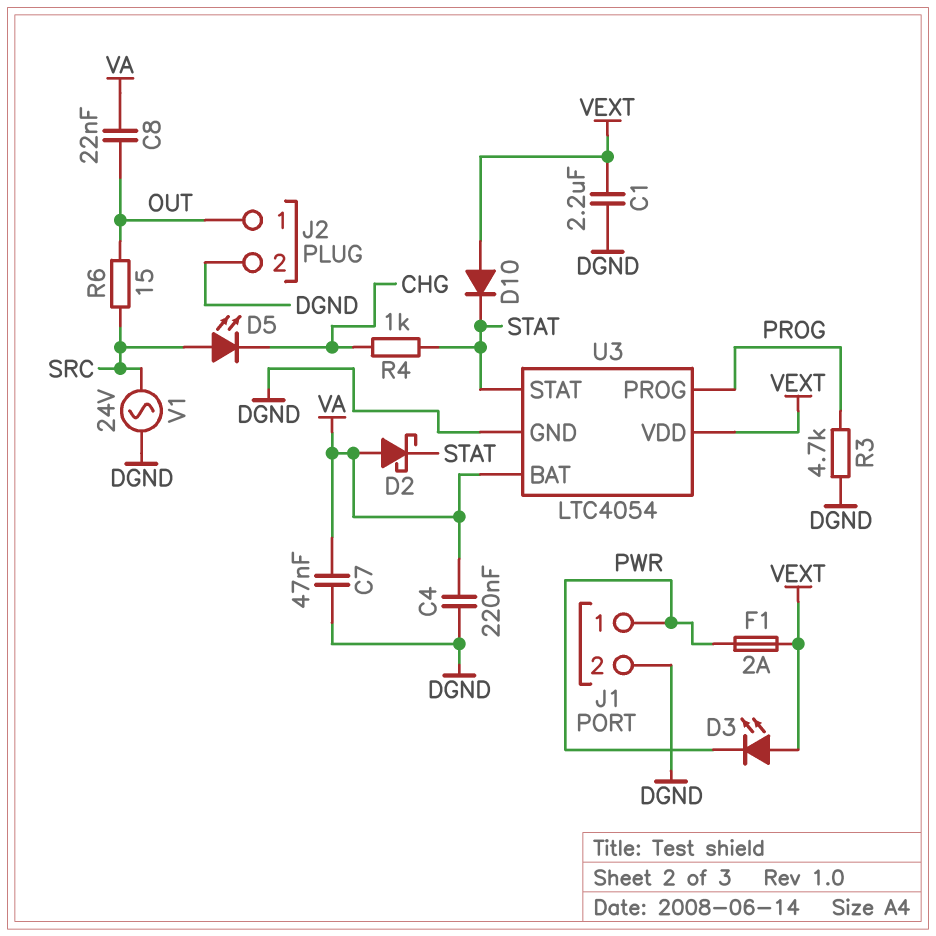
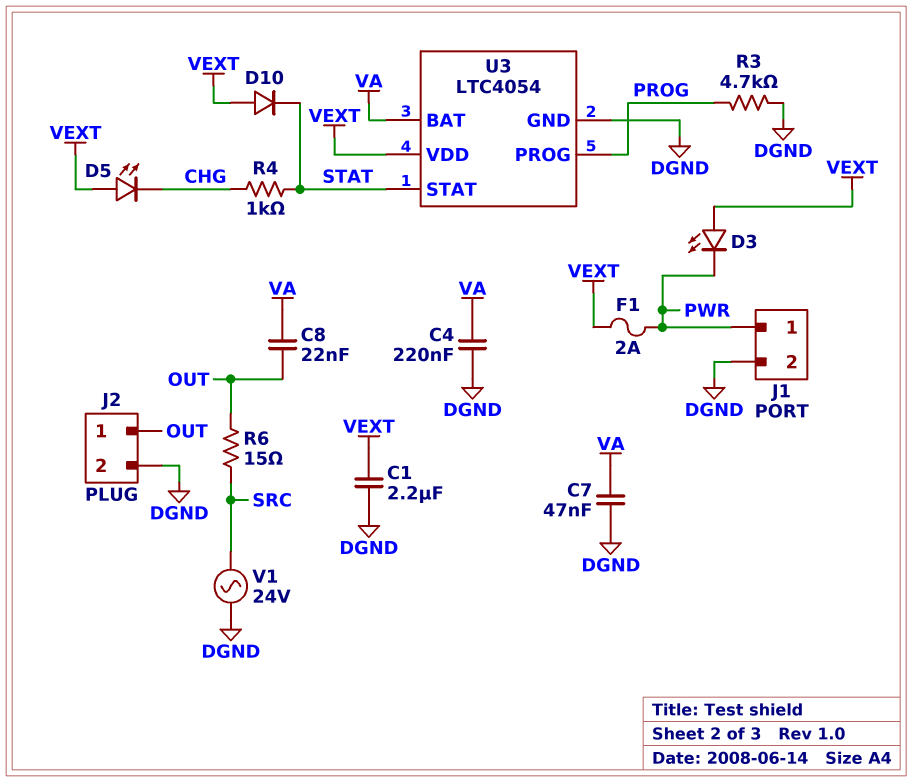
D2: schottky (A VA, K STAT) -> none
D5: LED (A SRC, K CHG) -> LED (A VEXT, K CHG)

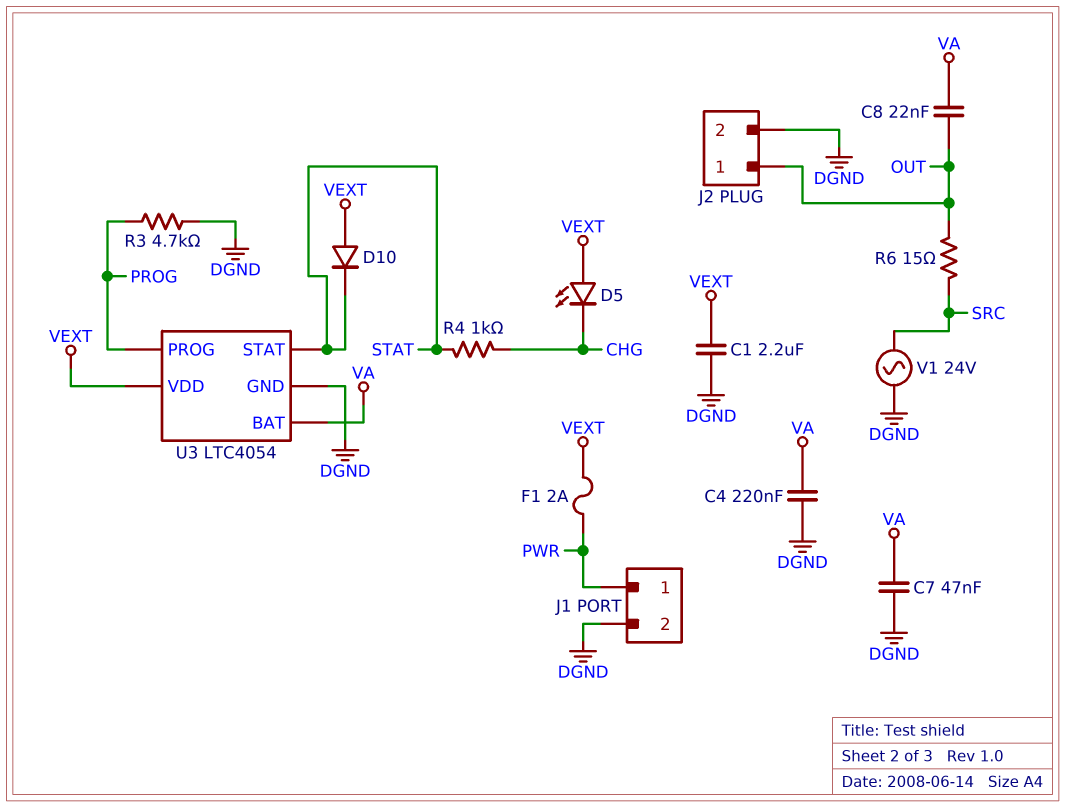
D3: LED (A VEXT, K PWR) -> none

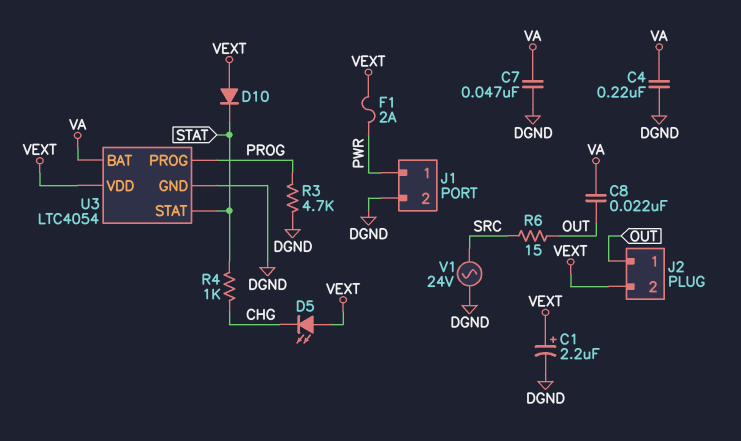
C1: 2.2uF (DGND, VEXT) -> 2.2uF (plus VEXT, minus DGND)
J2 pin 2: DGND -> VEXT

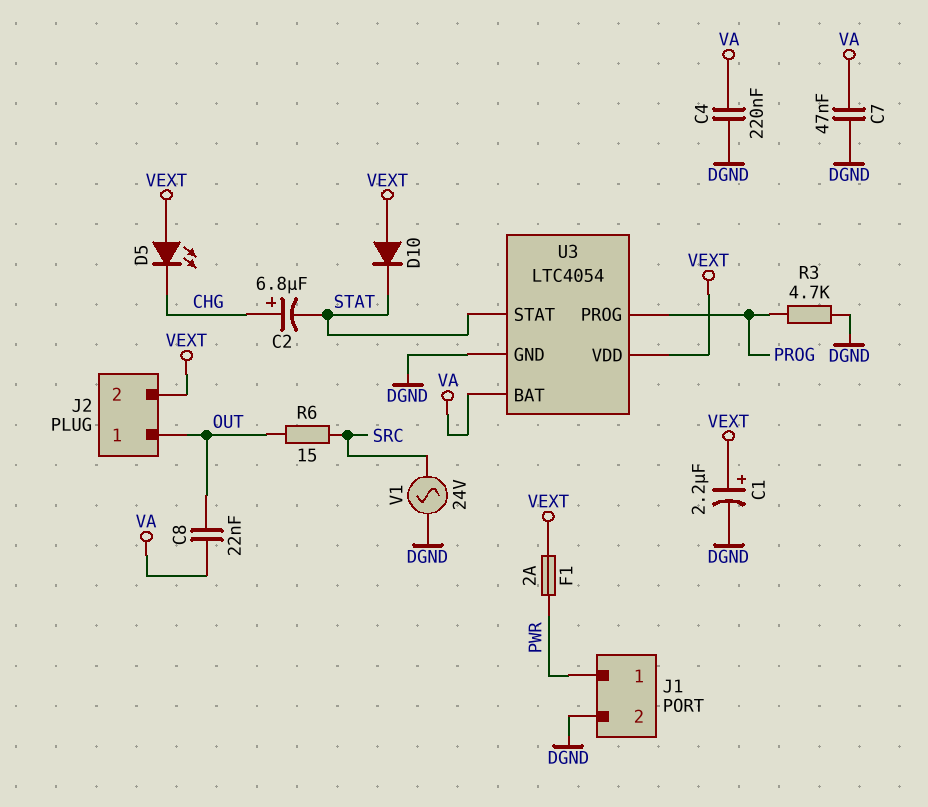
C2: none -> 6.8uF (plus CHG, minus STAT)
R4: 1k (CHG, STAT) -> none

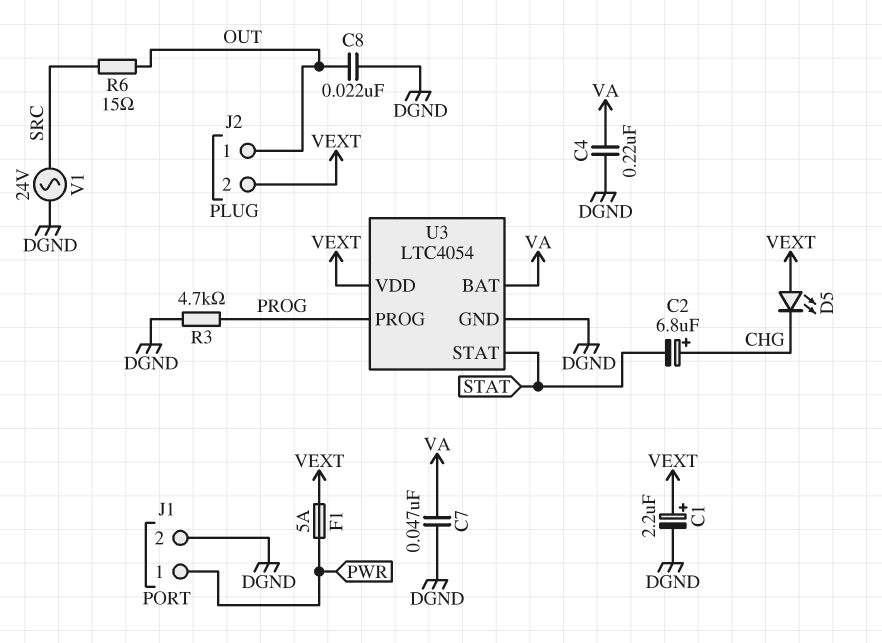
C8: 22nF (OUT, VA) -> 22nF (DGND, OUT)
D10: diode (A VEXT, K STAT) -> none
F1: 2A (PWR, VEXT) -> 5A (PWR, VEXT)

